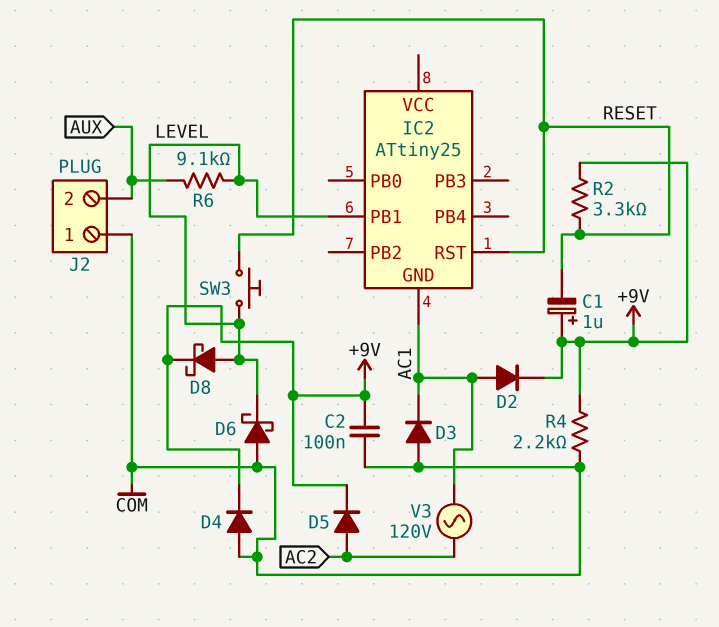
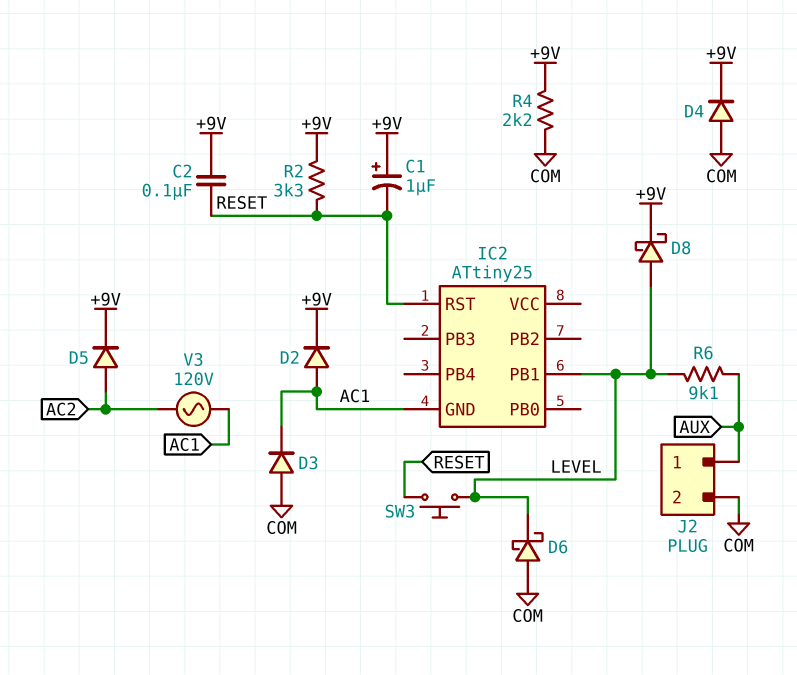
C2: 100nF (+9V, COM) -> 100nF (+9V, RESET)
J2 pin 1: COM -> AUX
J2 pin 2: AUX -> COM

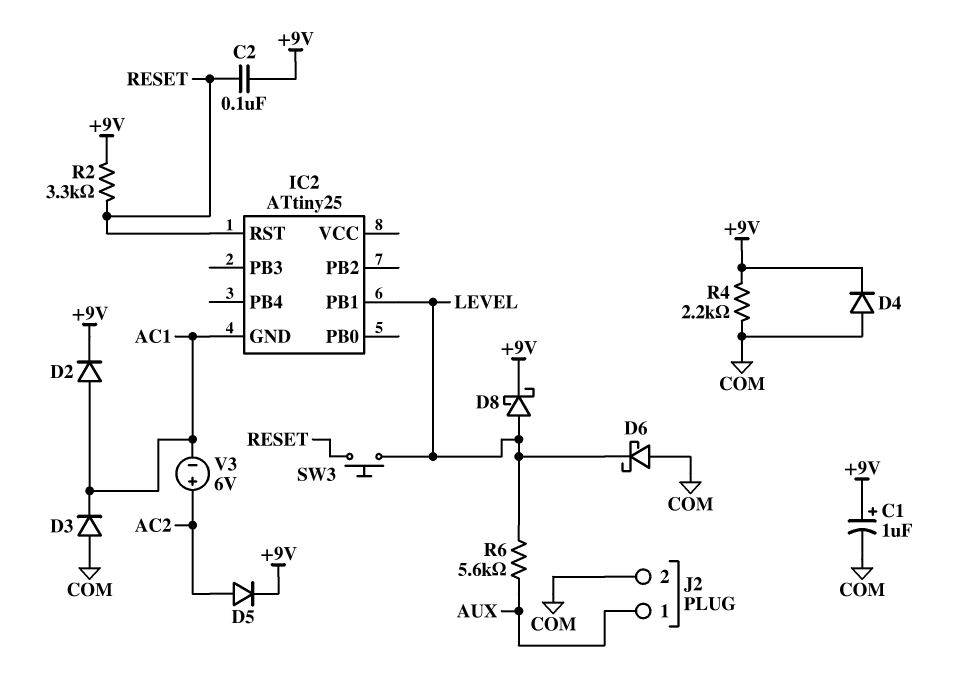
C1: 1uF (plus +9V, minus RESET) -> 1uF (plus +9V, minus COM)
R6: 9.1k (AUX, LEVEL) -> 5.6k (AUX, LEVEL)
V3: AC 120V (AC1, AC2) -> 6V (plus AC2, minus AC1)

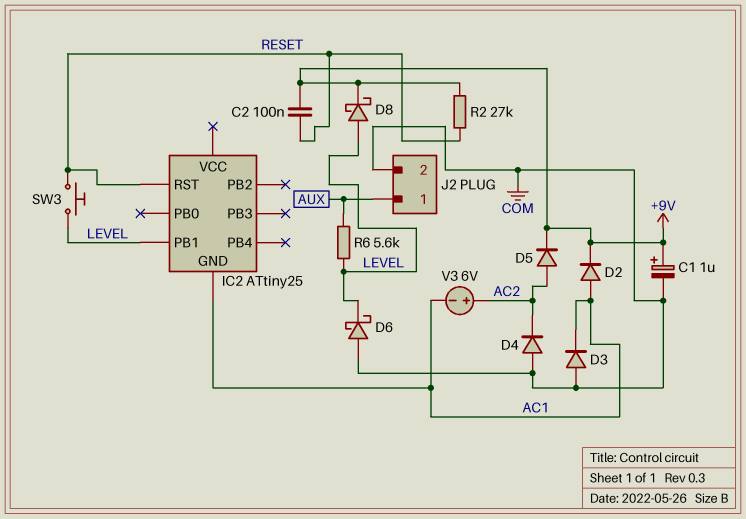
D4: diode (A COM, K +9V) -> diode (A COM, K AC2)
R2: 3.3k (+9V, RESET) -> 27k (+9V, RESET)
R4: 2.2k (+9V, COM) -> none

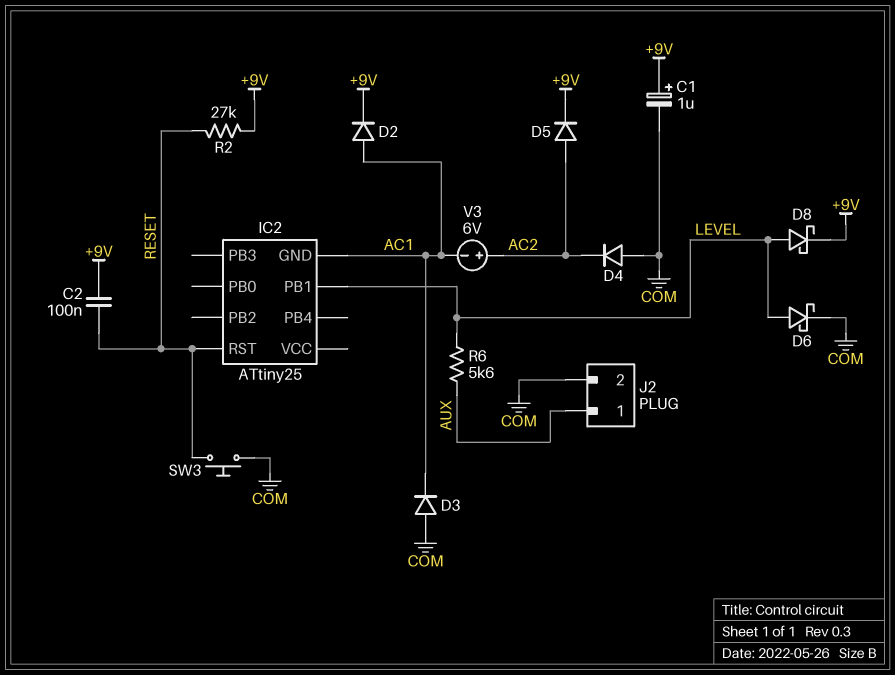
D6: schottky (A COM, K LEVEL) -> schottky (A LEVEL, K COM)
SW3: button (LEVEL, RESET) -> button (COM, RESET)

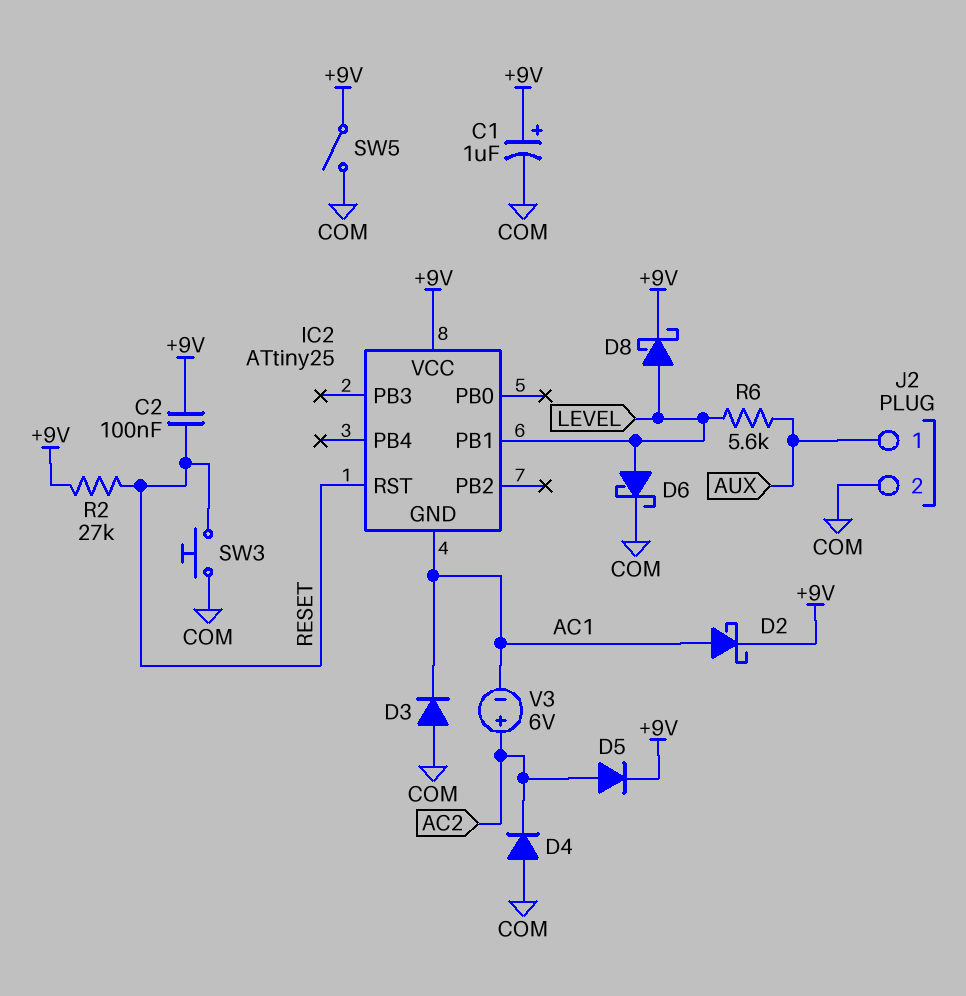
D2: diode (A AC1, K +9V) -> schottky (A AC1, K +9V)
IC2 pin VCC: none -> +9V
SW5: none -> switch (+9V, COM)

